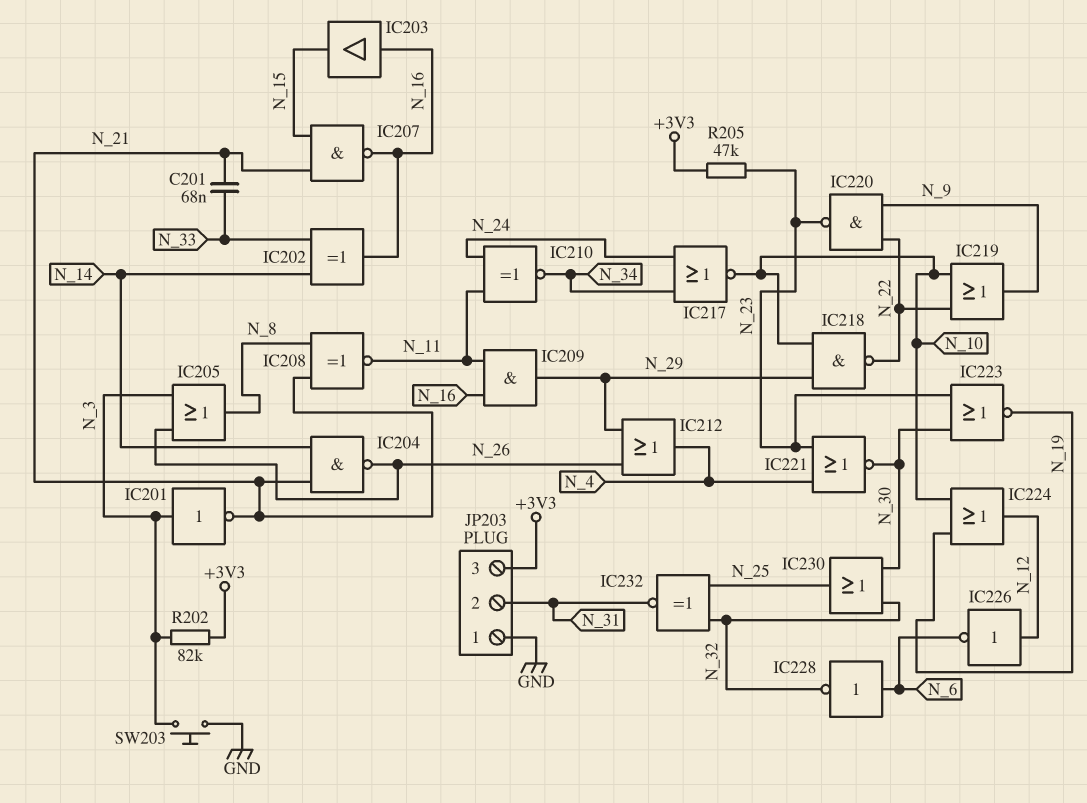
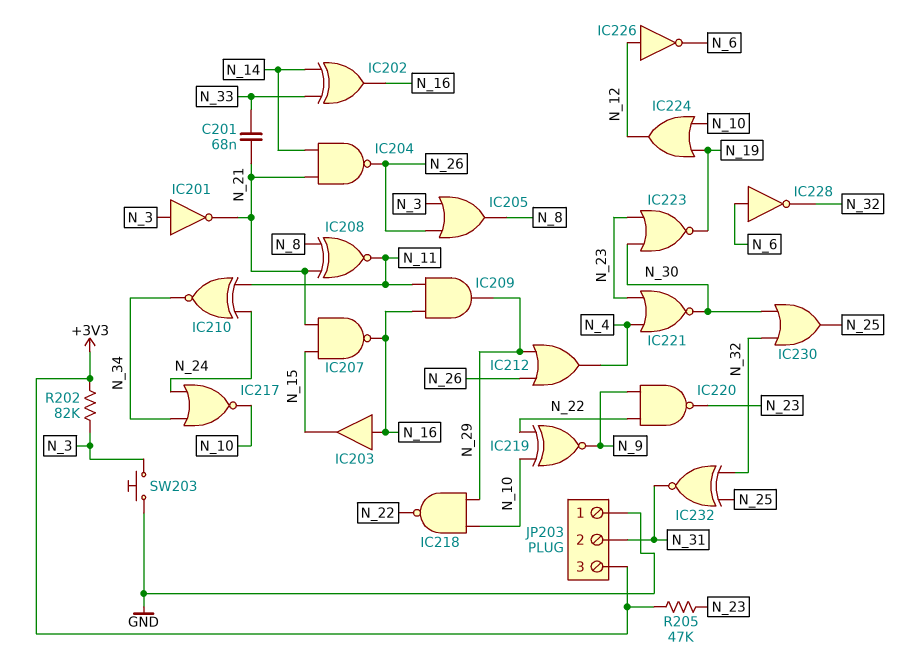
IC219: OR (in N_10, in N_22, out N_9) -> XNOR (in N_10, in N_22, out N_9)

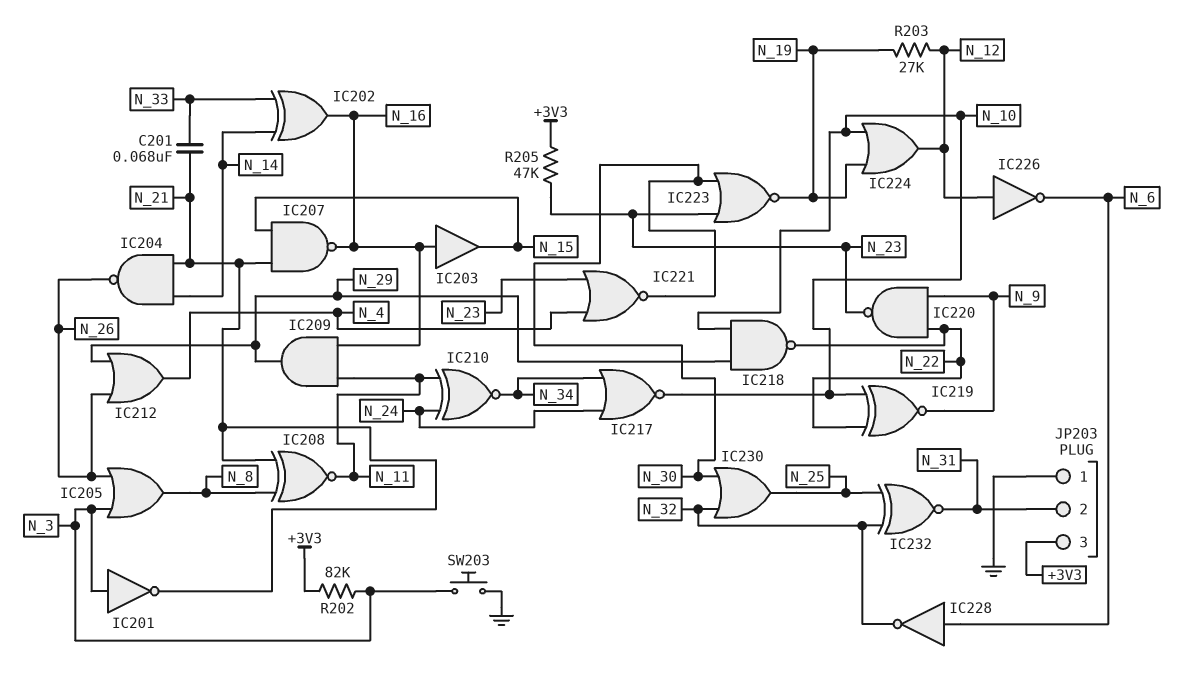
R203: none -> 27k (N_12, N_19)

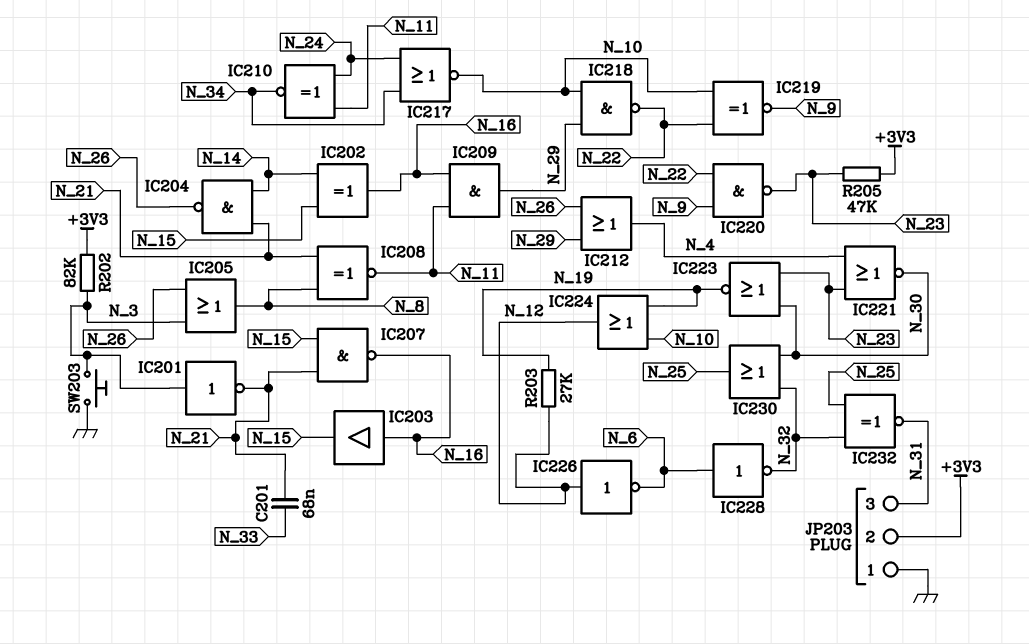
IC202: XOR (in N_14, in N_33, out N_16) -> XOR (in N_14, in N_15, out N_16)
JP203 pin 2: N_31 -> +3V3
JP203 pin 3: +3V3 -> N_31

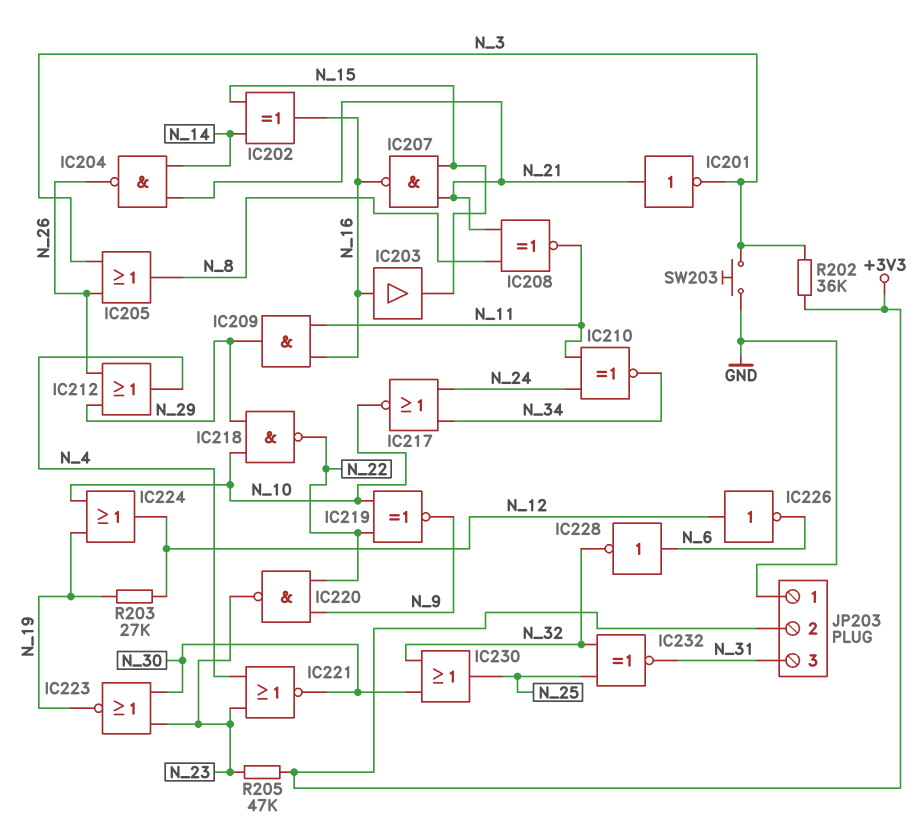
C201: 68nF (N_21, N_33) -> none
IC201: NOT (in N_3, out N_21) -> NOT (in N_21, out N_3)
R202: 82k (+3V3, N_3) -> 36k (+3V3, N_3)

